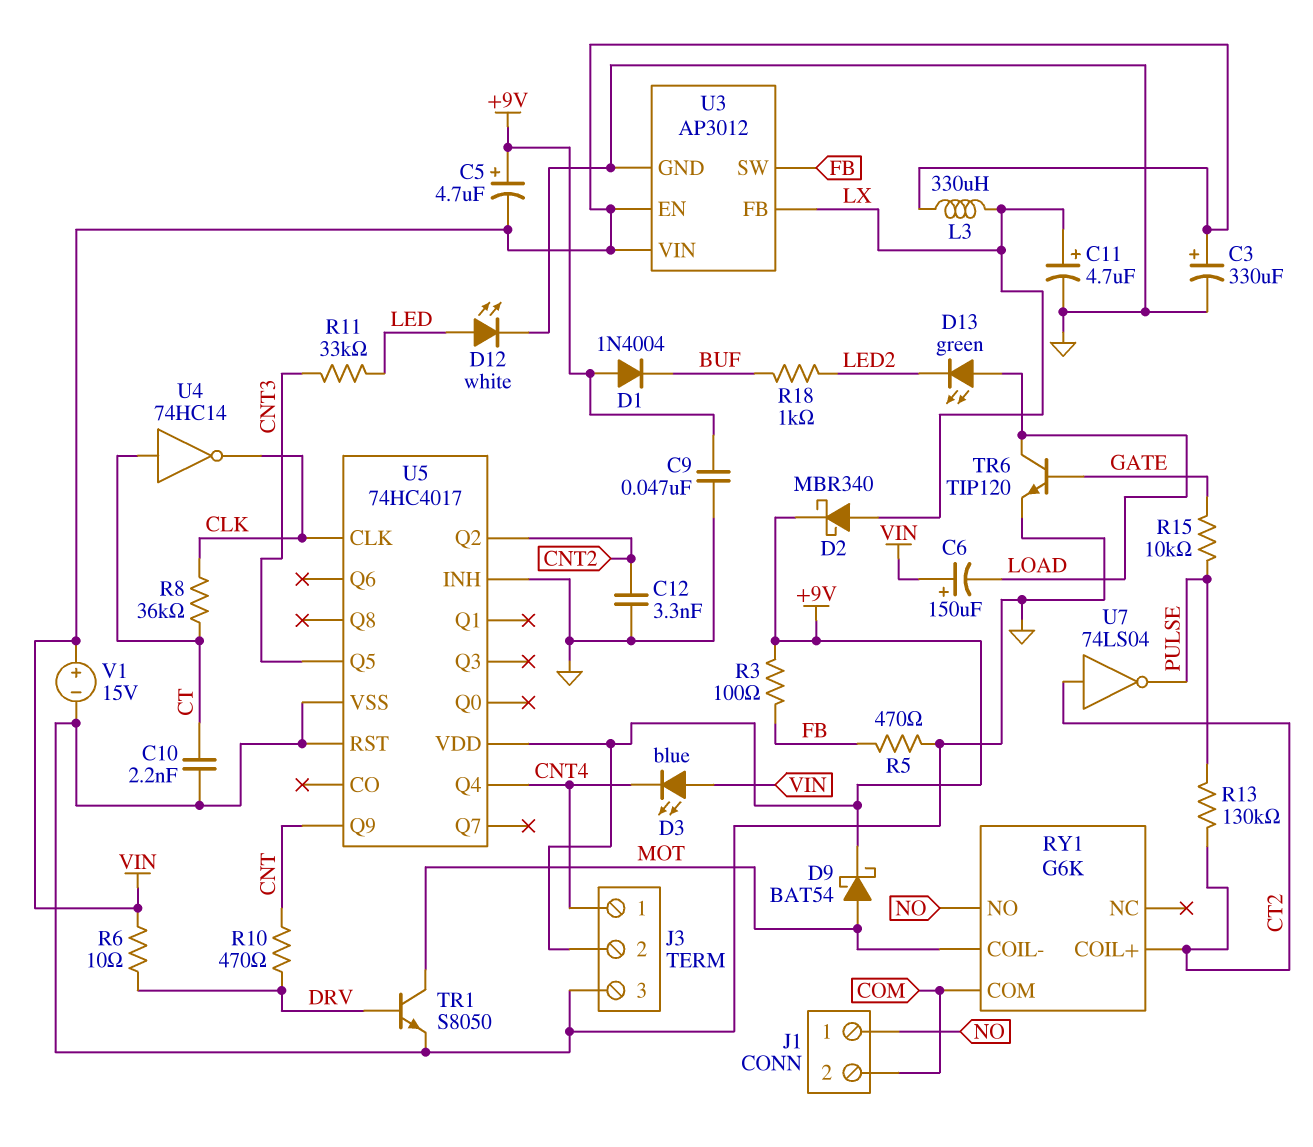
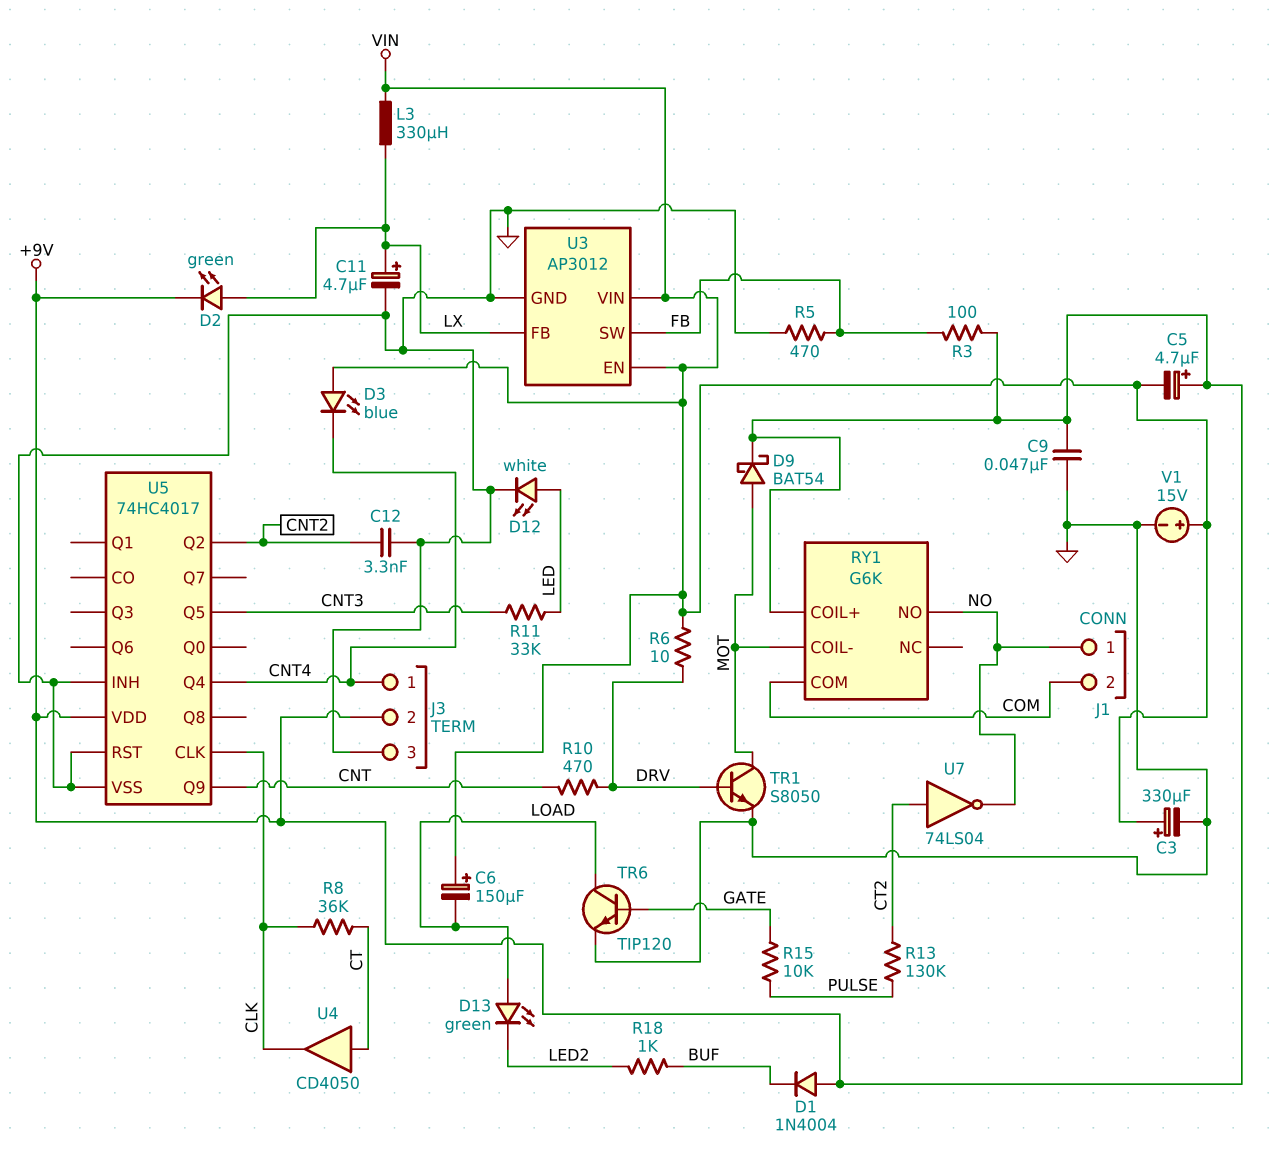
C10: 2.2nF (CT, GND) -> none
D2: schottky MBR340 (A LX, K +9V) -> LED green (A LX, K +9V)
RY1 pin COIL+: CT2 -> +9V
U4: NOT 74HC14 (in CT, out CLK) -> buffer CD4050 (in CT, out CLK)
U7: NOT 74LS04 (in CT2, out PULSE) -> NOT 74LS04 (in CT2, out NO)

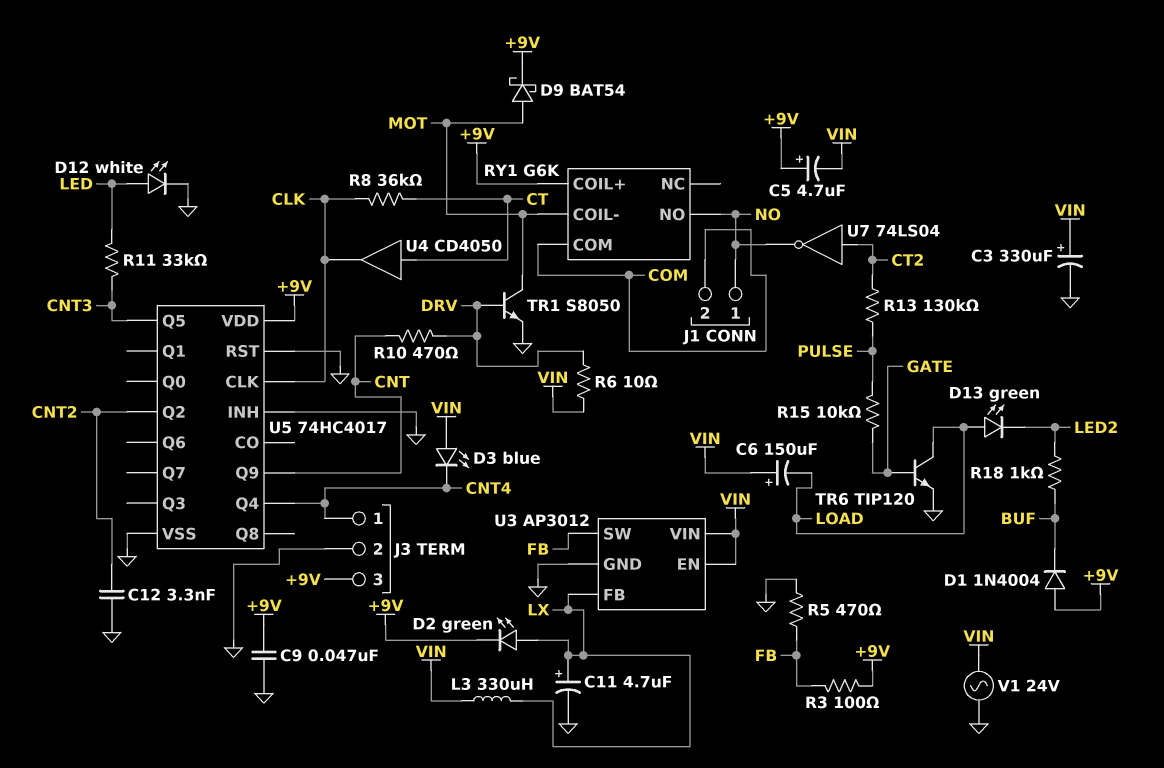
J3 pin 2: +9V -> GND
J3 pin 3: GND -> +9V
V1: 15V (plus VIN, minus GND) -> AC 24V (GND, VIN)

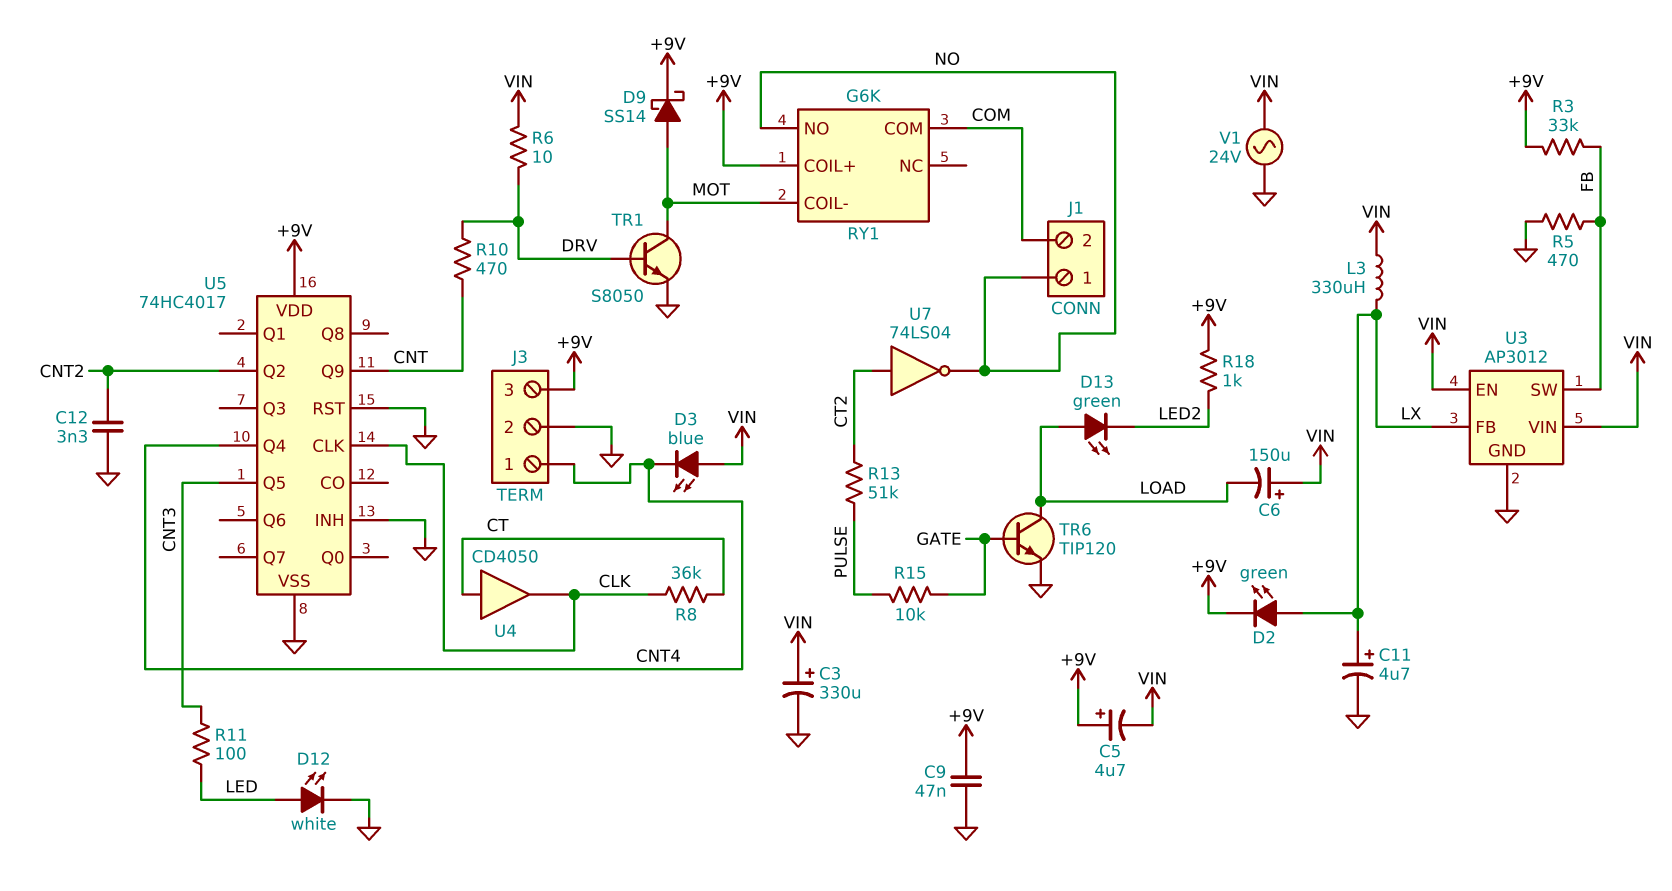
D1: diode 1N4004 (A +9V, K BUF) -> none
D9: schottky BAT54 (A MOT, K +9V) -> schottky SS14 (A MOT, K +9V)
R3: 100 (+9V, FB) -> 33k (+9V, FB)
R11: 33k (CNT3, LED) -> 100 (CNT3, LED)
R13: 130k (CT2, PULSE) -> 51k (CT2, PULSE)
R18: 1k (BUF, LED2) -> 1k (+9V, LED2)

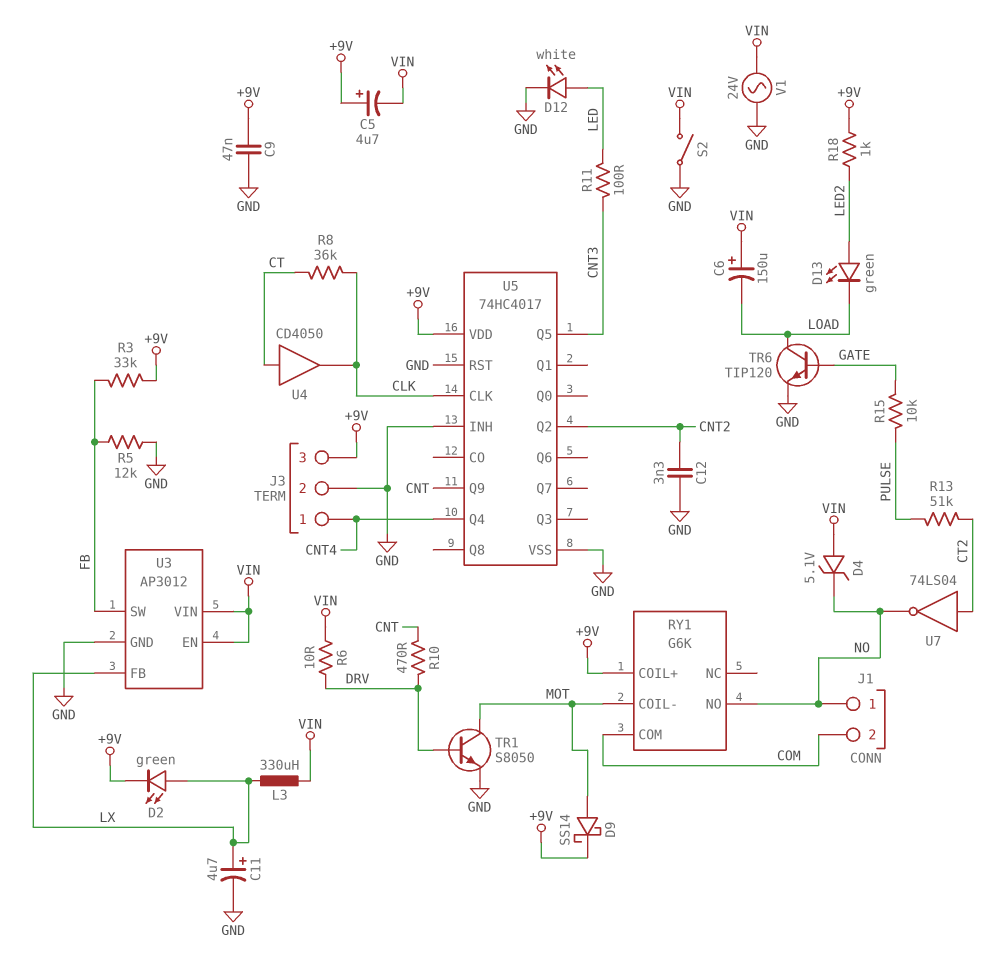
C3: 330uF (plus VIN, minus GND) -> none
D3: LED blue (A VIN, K CNT4) -> none
D4: none -> zener 5.1V (A VIN, K NO)
D13: LED green (A LOAD, K LED2) -> LED green (A LED2, K LOAD)
R5: 470 (FB, GND) -> 12k (FB, GND)
S2: none -> switch (GND, VIN)

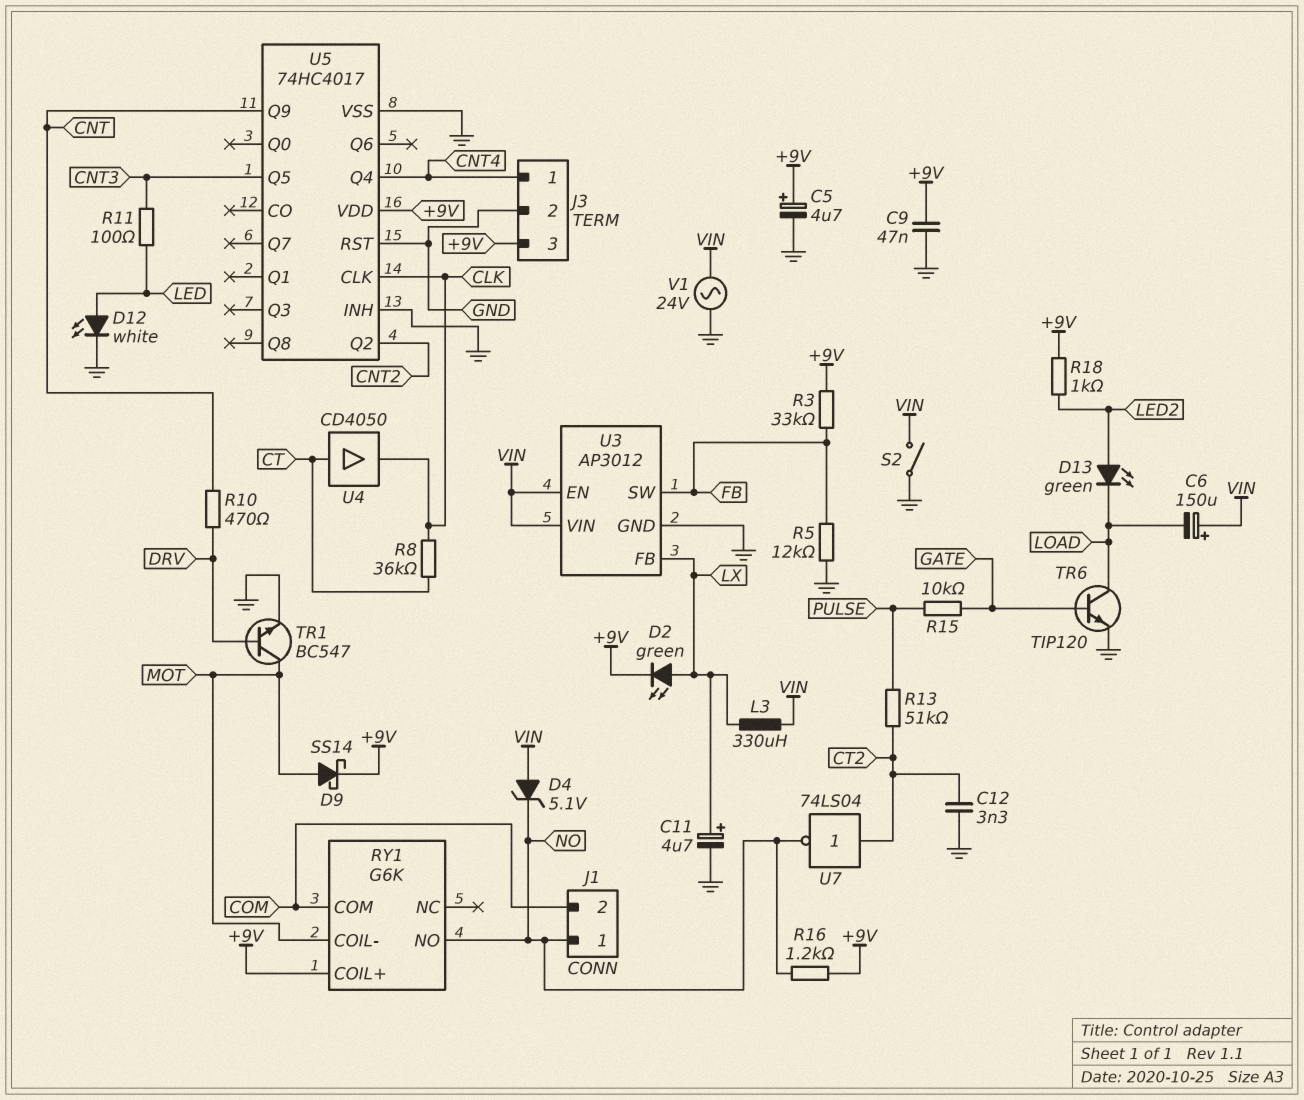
C5: 4.7uF (plus +9V, minus VIN) -> 4.7uF (plus +9V, minus GND)
C12: 3.3nF (CNT2, GND) -> 3.3nF (CT2, GND)
R6: 10 (DRV, VIN) -> none
R16: none -> 1.2k (+9V, NO)
TR1: NPN S8050 (B DRV, C MOT, E GND) -> NPN BC547 (B DRV, C MOT, E GND)

